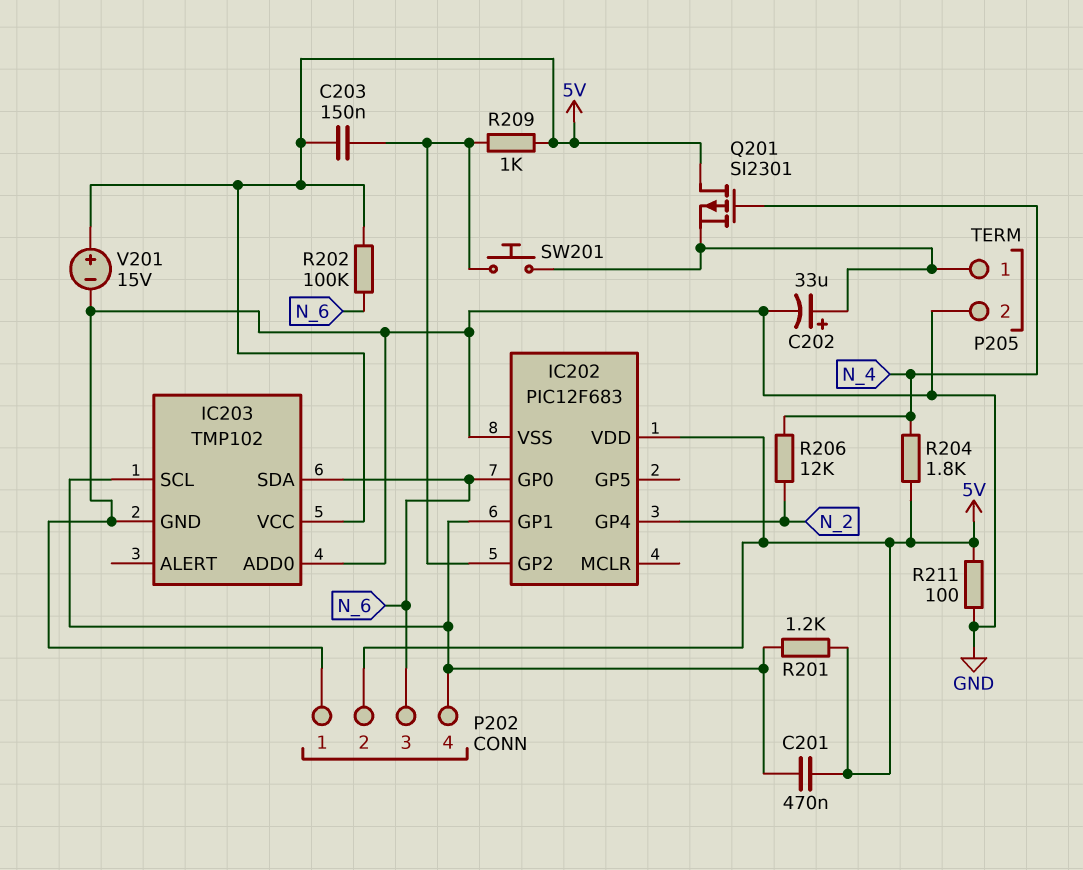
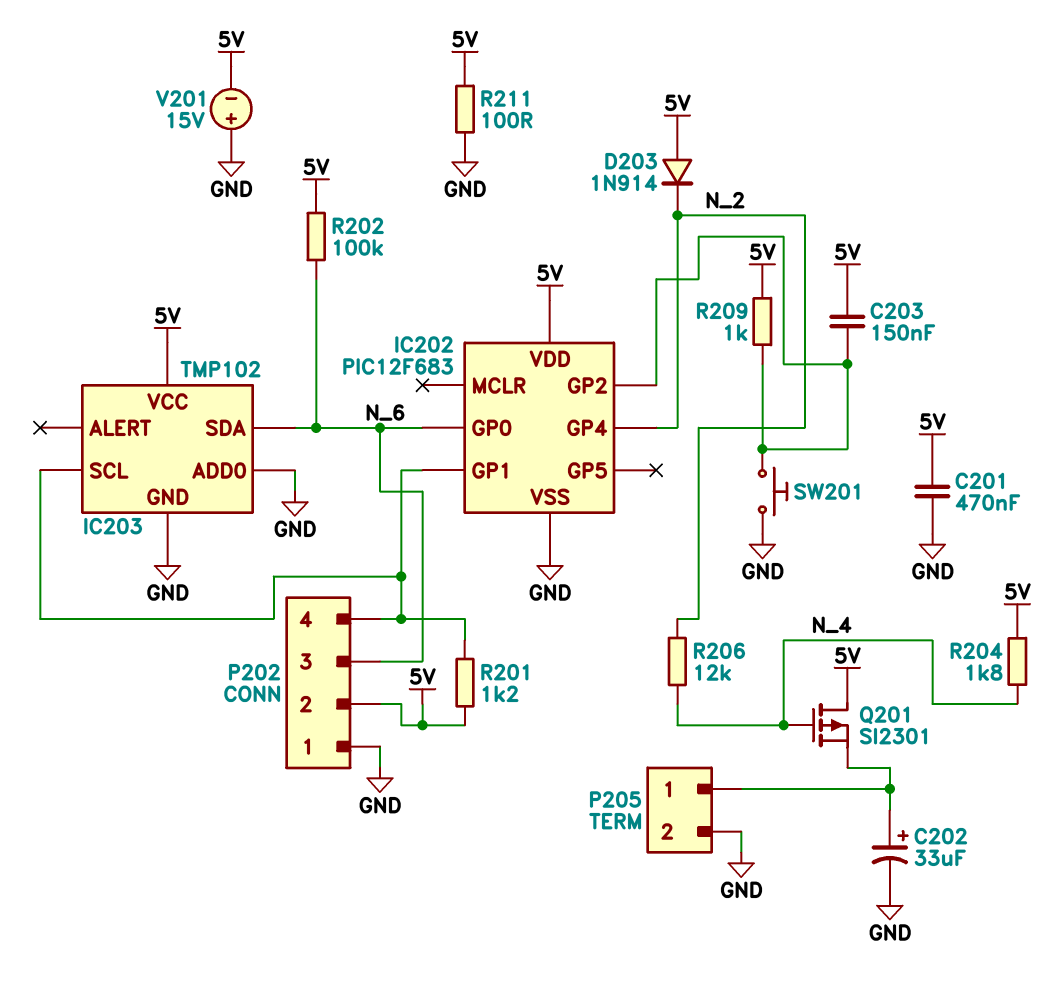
C201: 470nF (5V, IC202/GP1) -> 470nF (5V, GND)
D203: none -> diode 1N914 (A 5V, K N_2)
SW201: button (IC202/GP2, P205/1) -> button (GND, IC202/GP2)
V201: 15V (plus 5V, minus GND) -> 15V (plus GND, minus 5V)

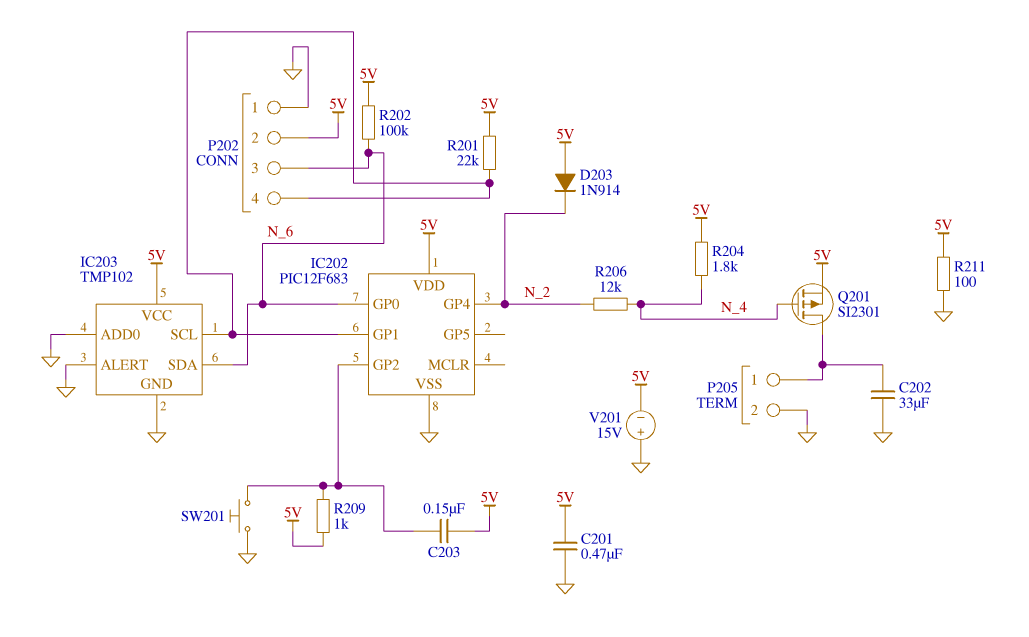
C202: 33uF (plus P205/1, minus GND) -> 33uF (GND, P205/1)
IC203 pin ALERT: none -> GND
Q201: PMOS SI2301 (G N_4, D 5V, S P205/1) -> PMOS SI2301 (G N_4, D P205/1, S 5V)
R201: 1.2k (5V, IC202/GP1) -> 22k (5V, IC202/GP1)

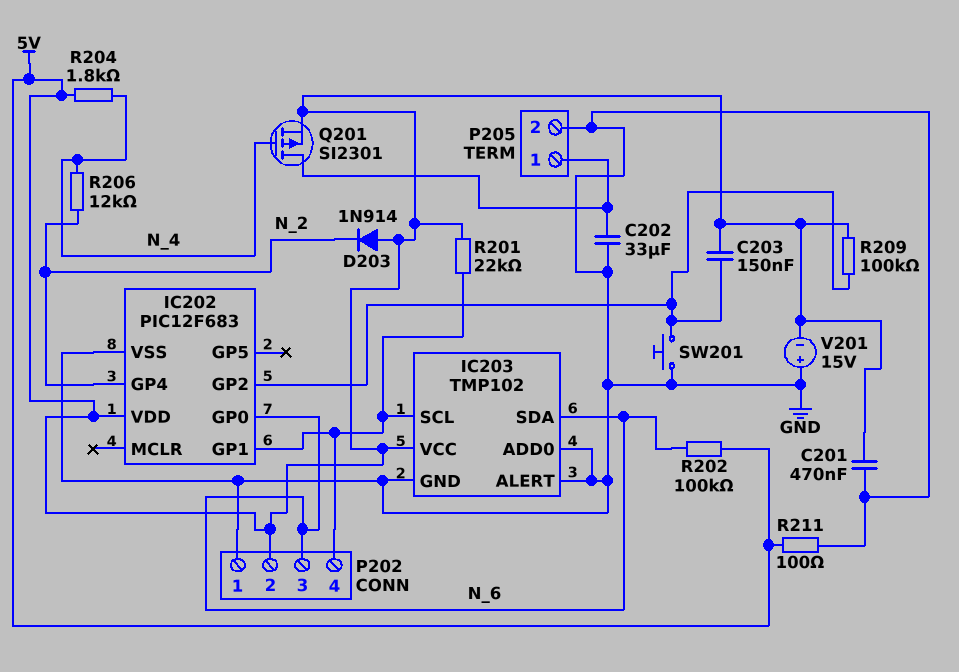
R209: 1k (5V, IC202/GP2) -> 100k (5V, IC202/GP2)

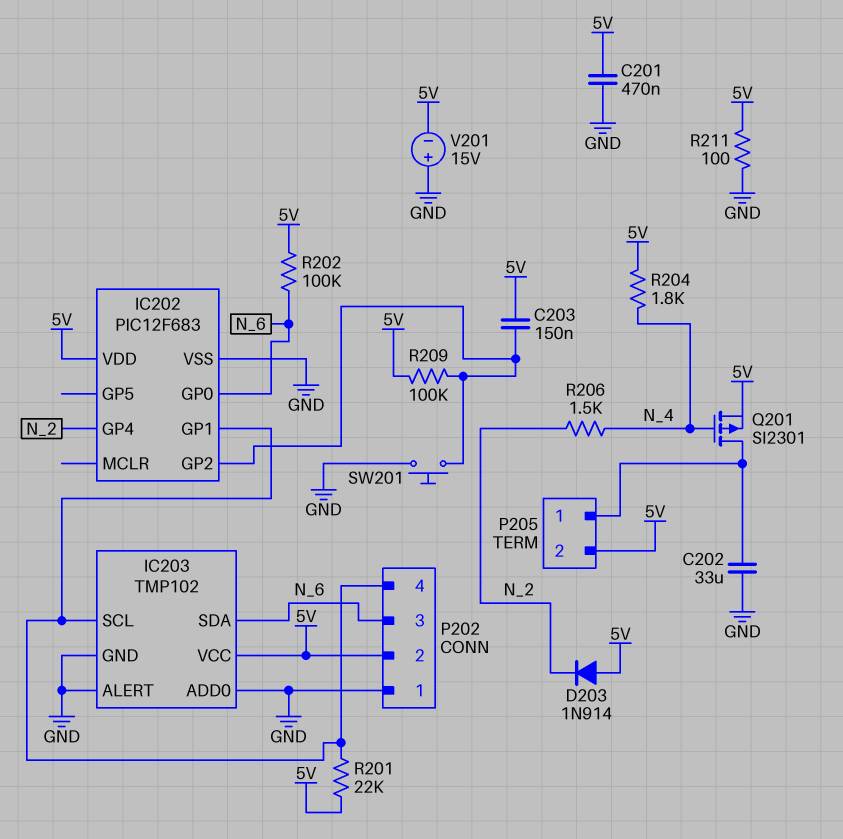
P205 pin 2: GND -> 5V
R206: 12k (N_2, N_4) -> 1.5k (N_2, N_4)

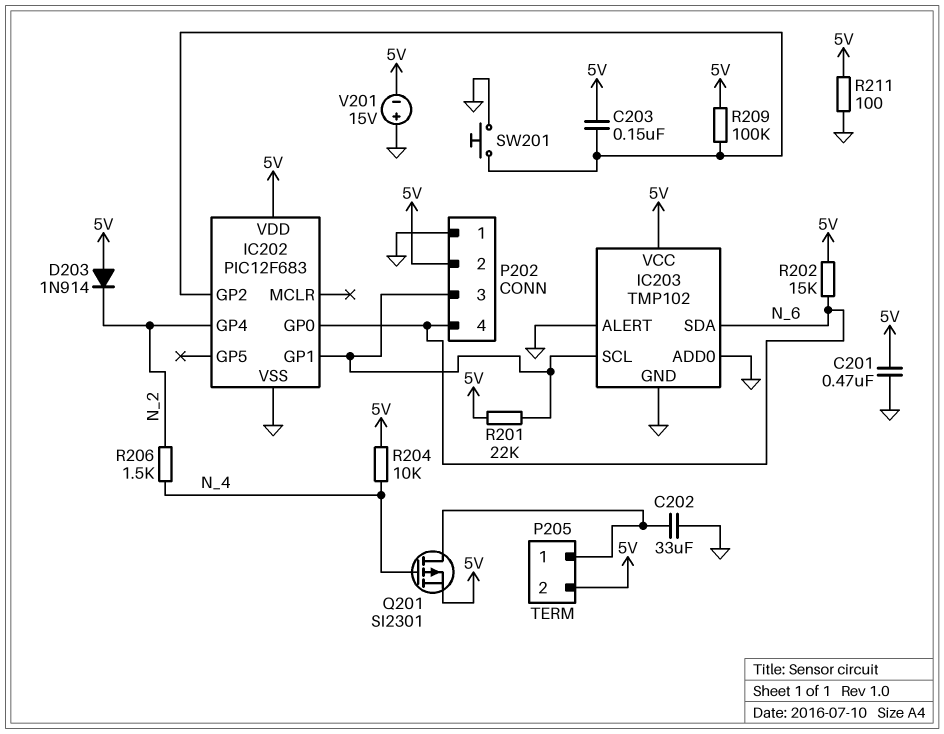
P202 pin 3: N_6 -> IC202/GP1
P202 pin 4: IC202/GP1 -> N_6
R202: 100k (5V, N_6) -> 15k (5V, N_6)
R204: 1.8k (5V, N_4) -> 10k (5V, N_4)

